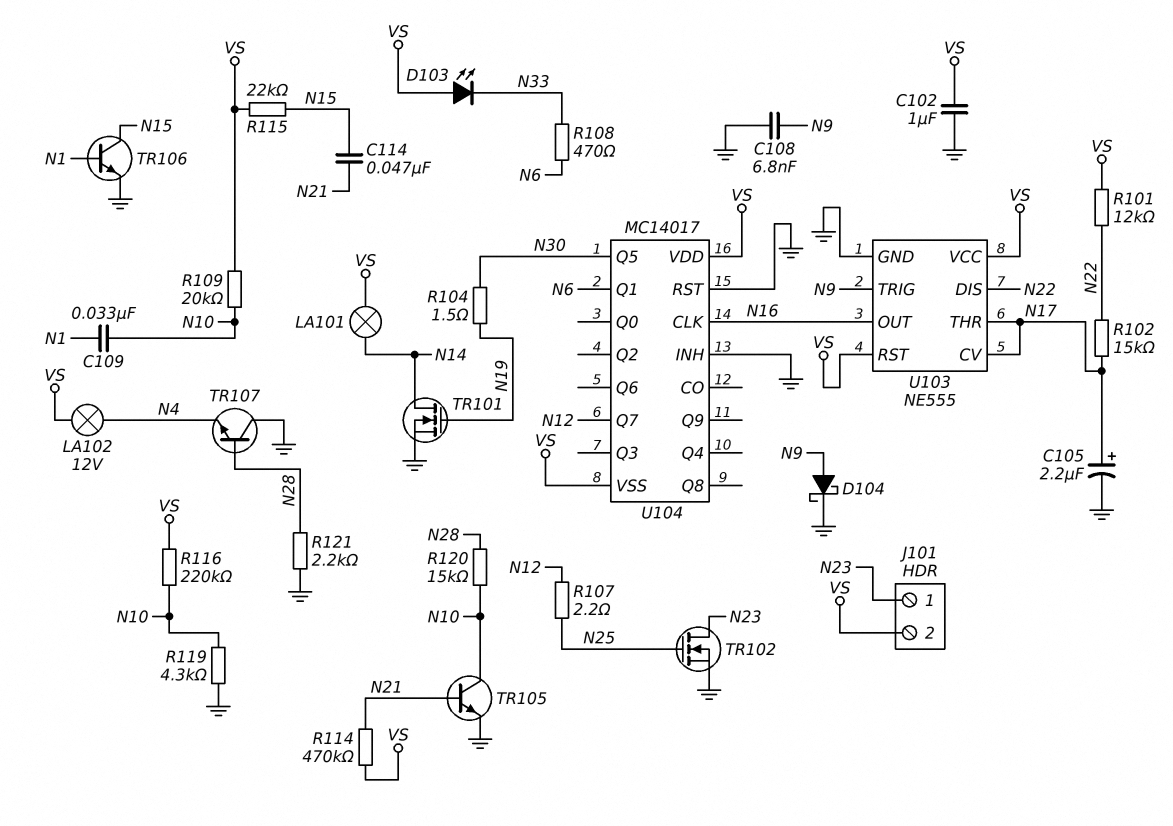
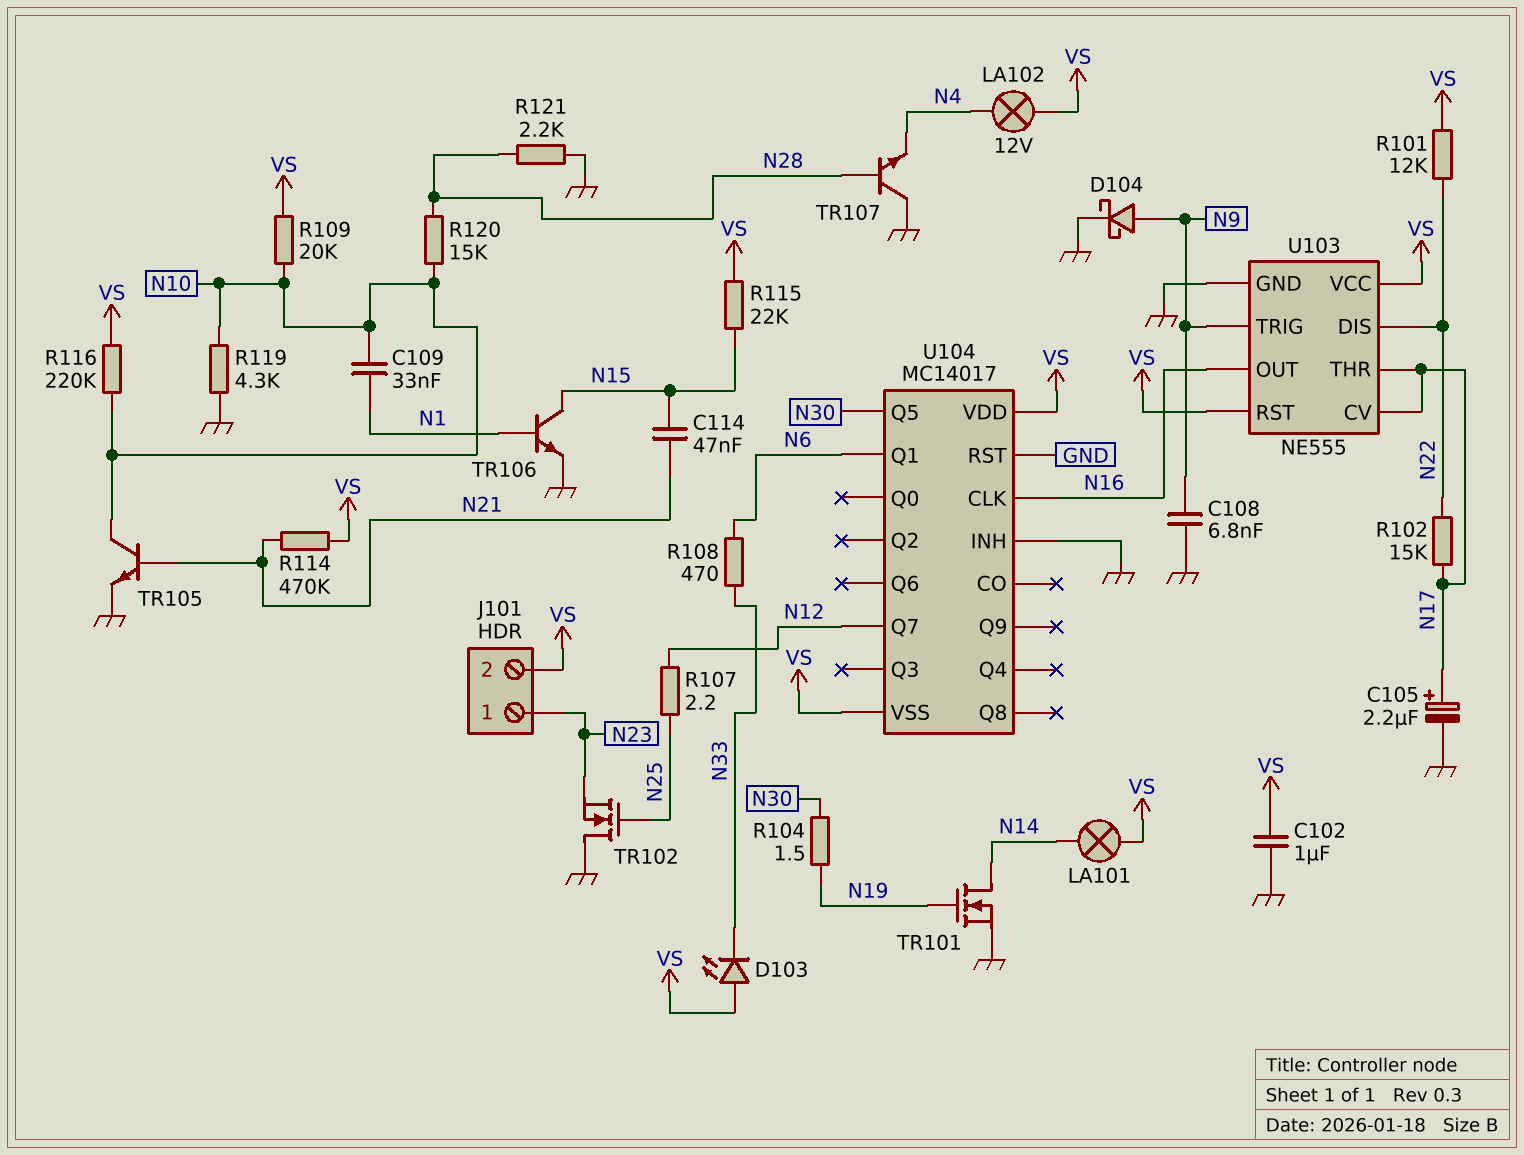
TR102: NMOS (G N25, D N23, S GND) -> NMOS (G N25, D GND, S N23)

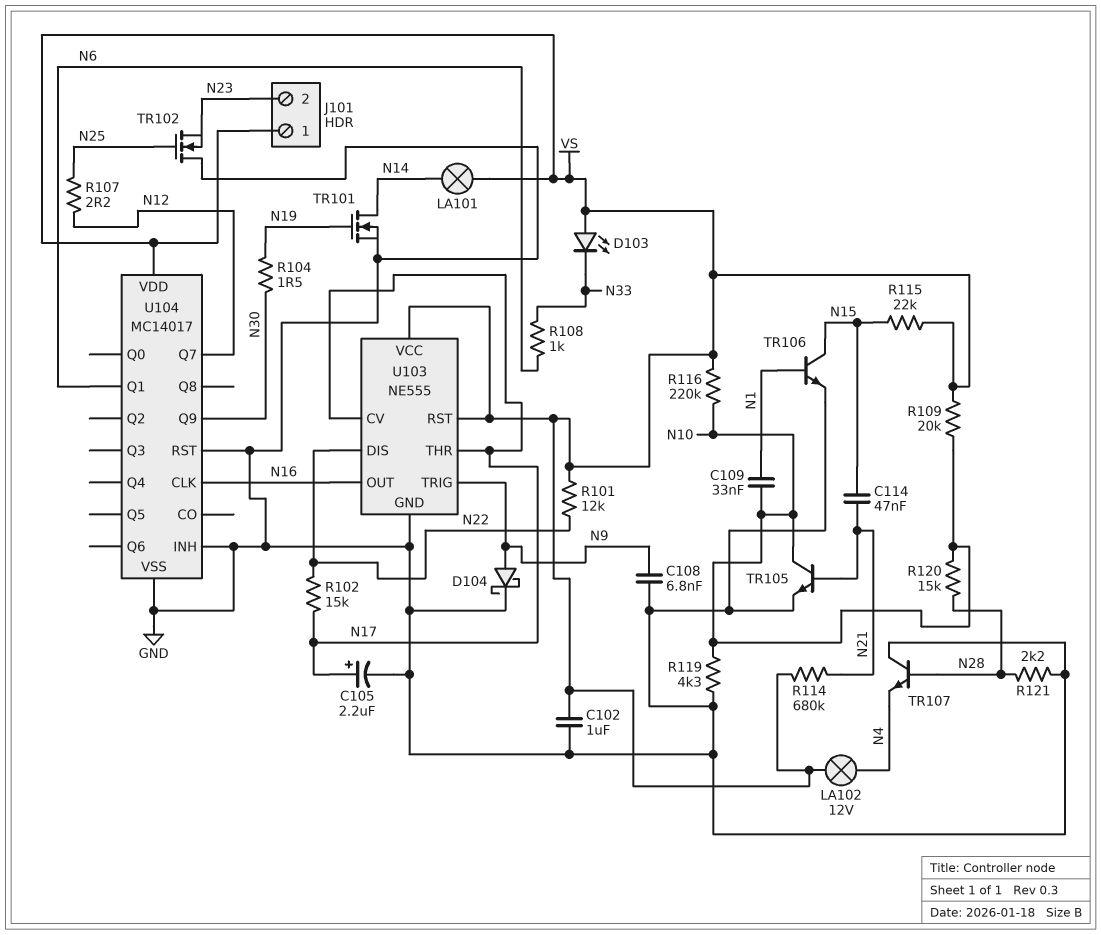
J101 pin 1: N23 -> VS
J101 pin 2: VS -> N23
R108: 470 (N6, N33) -> 1k (N6, N33)
R114: 470k (N21, VS) -> 680k (N21, VS)
U104 pin Q5: N30 -> none
U104 pin Q9: none -> N30
U104 pin VSS: VS -> GND

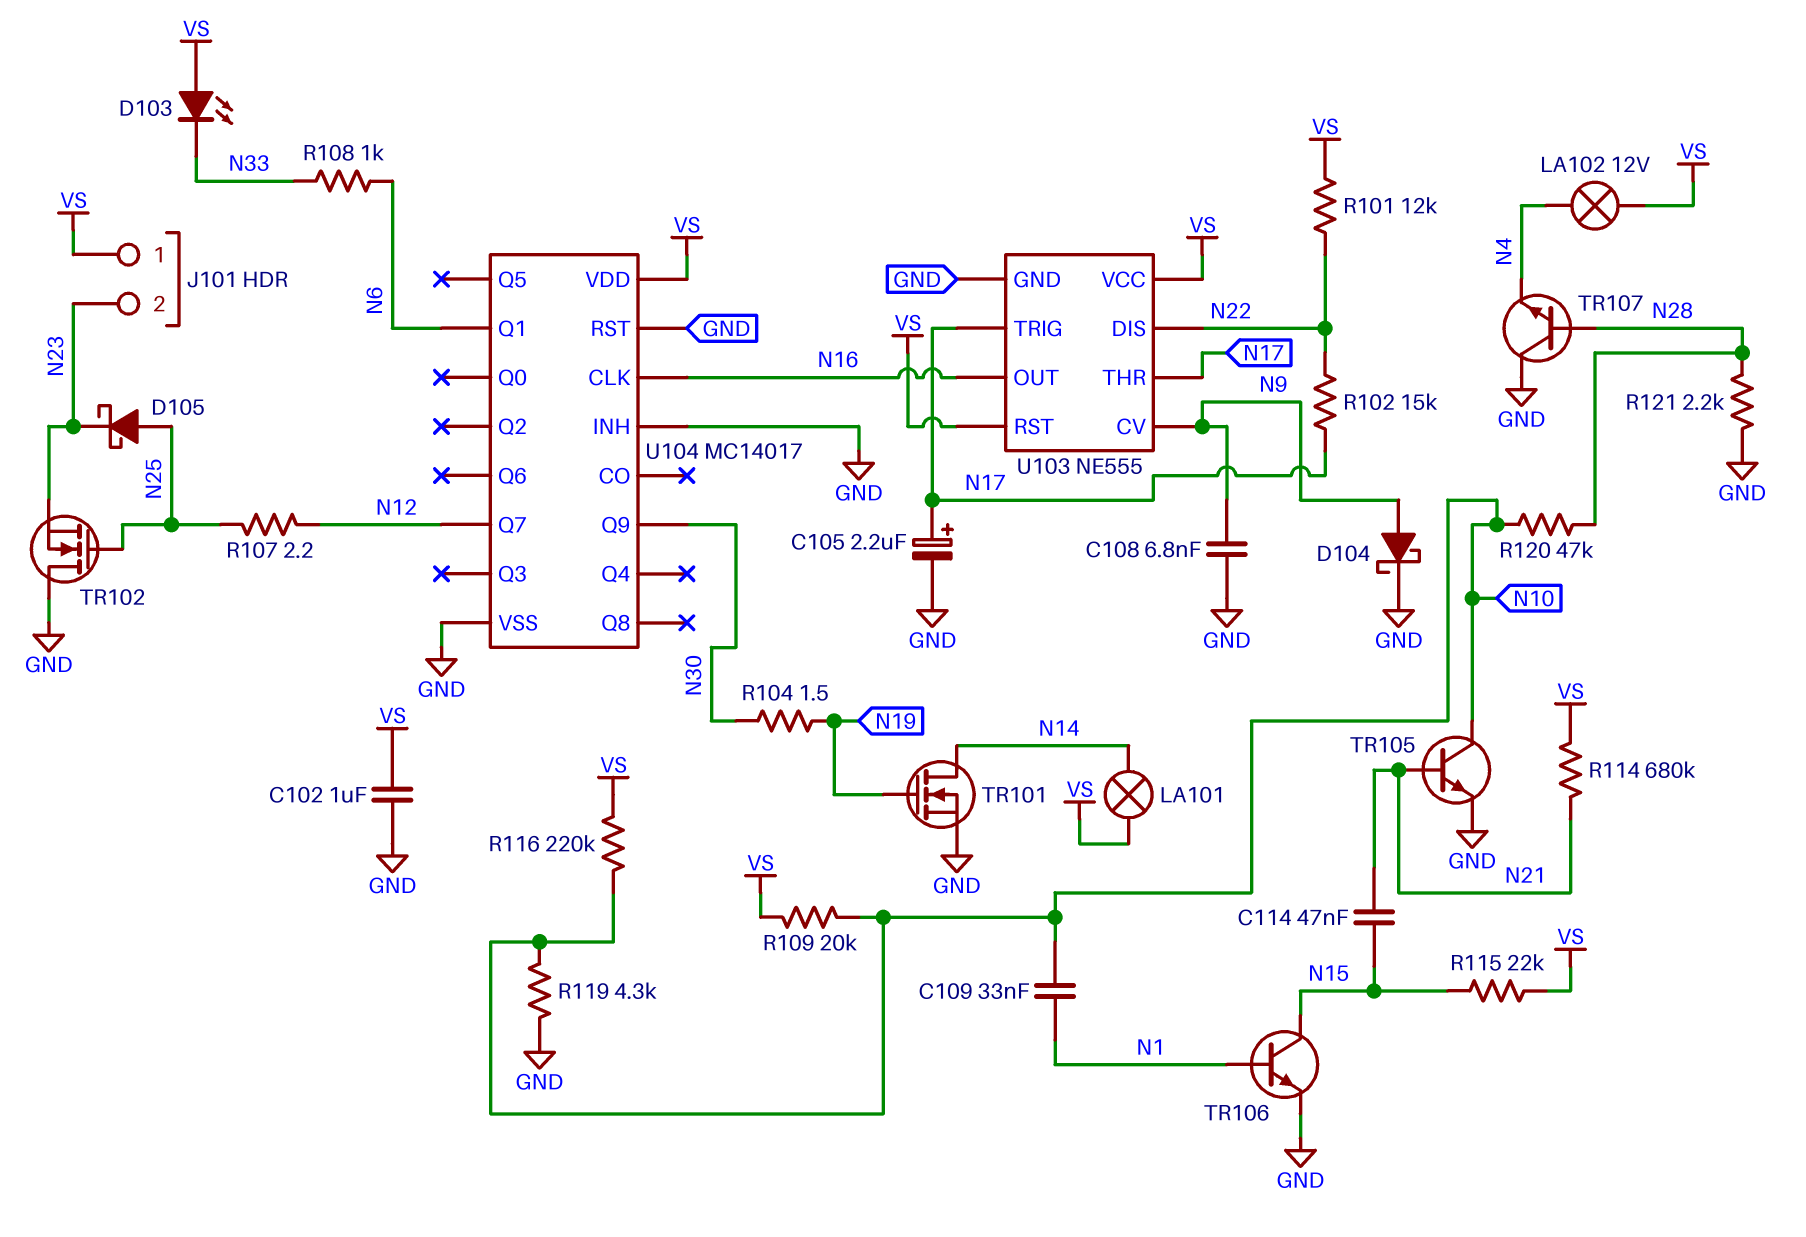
D105: none -> schottky (A N25, K N23)
R120: 15k (N10, N28) -> 47k (N10, N28)
U103 pin CV: N17 -> N9
U103 pin TRIG: N9 -> N17

